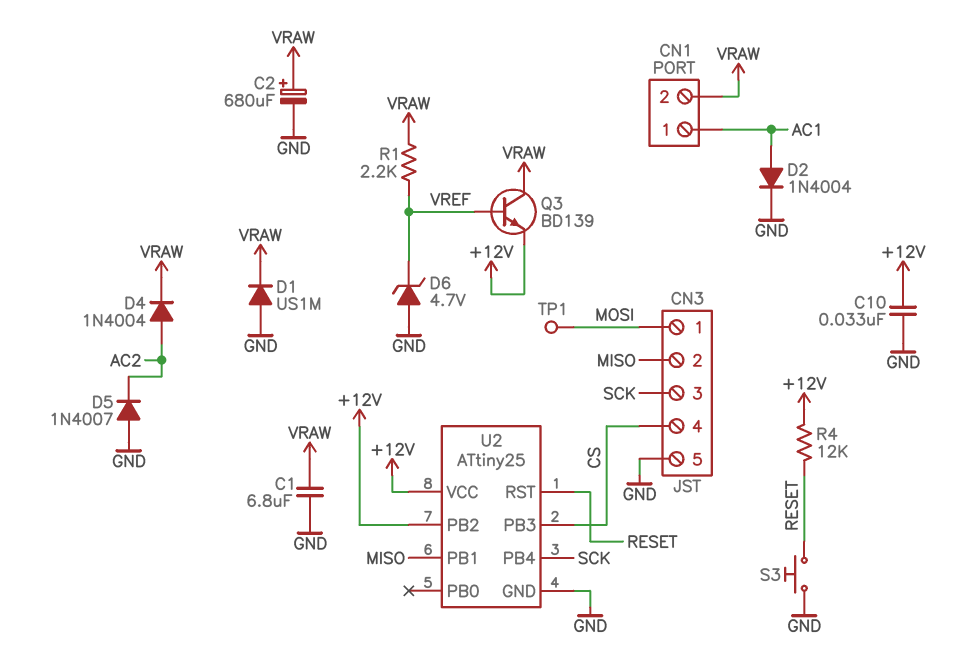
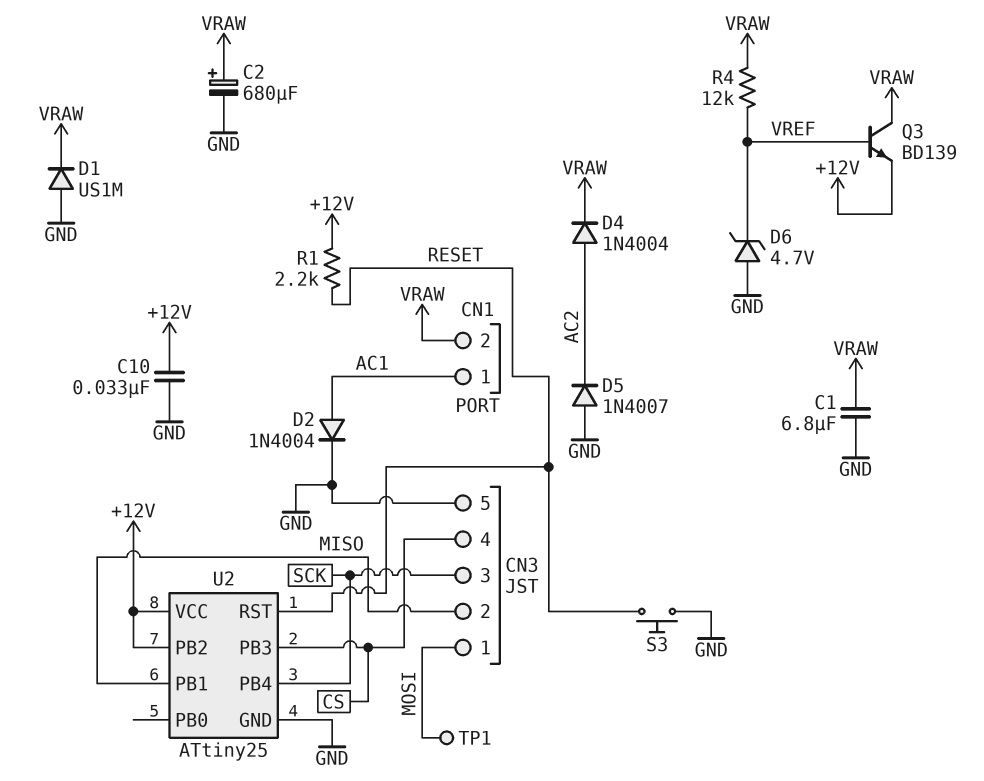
R1: 2.2k (VRAW, VREF) -> 2.2k (+12V, RESET)
R4: 12k (+12V, RESET) -> 12k (VRAW, VREF)

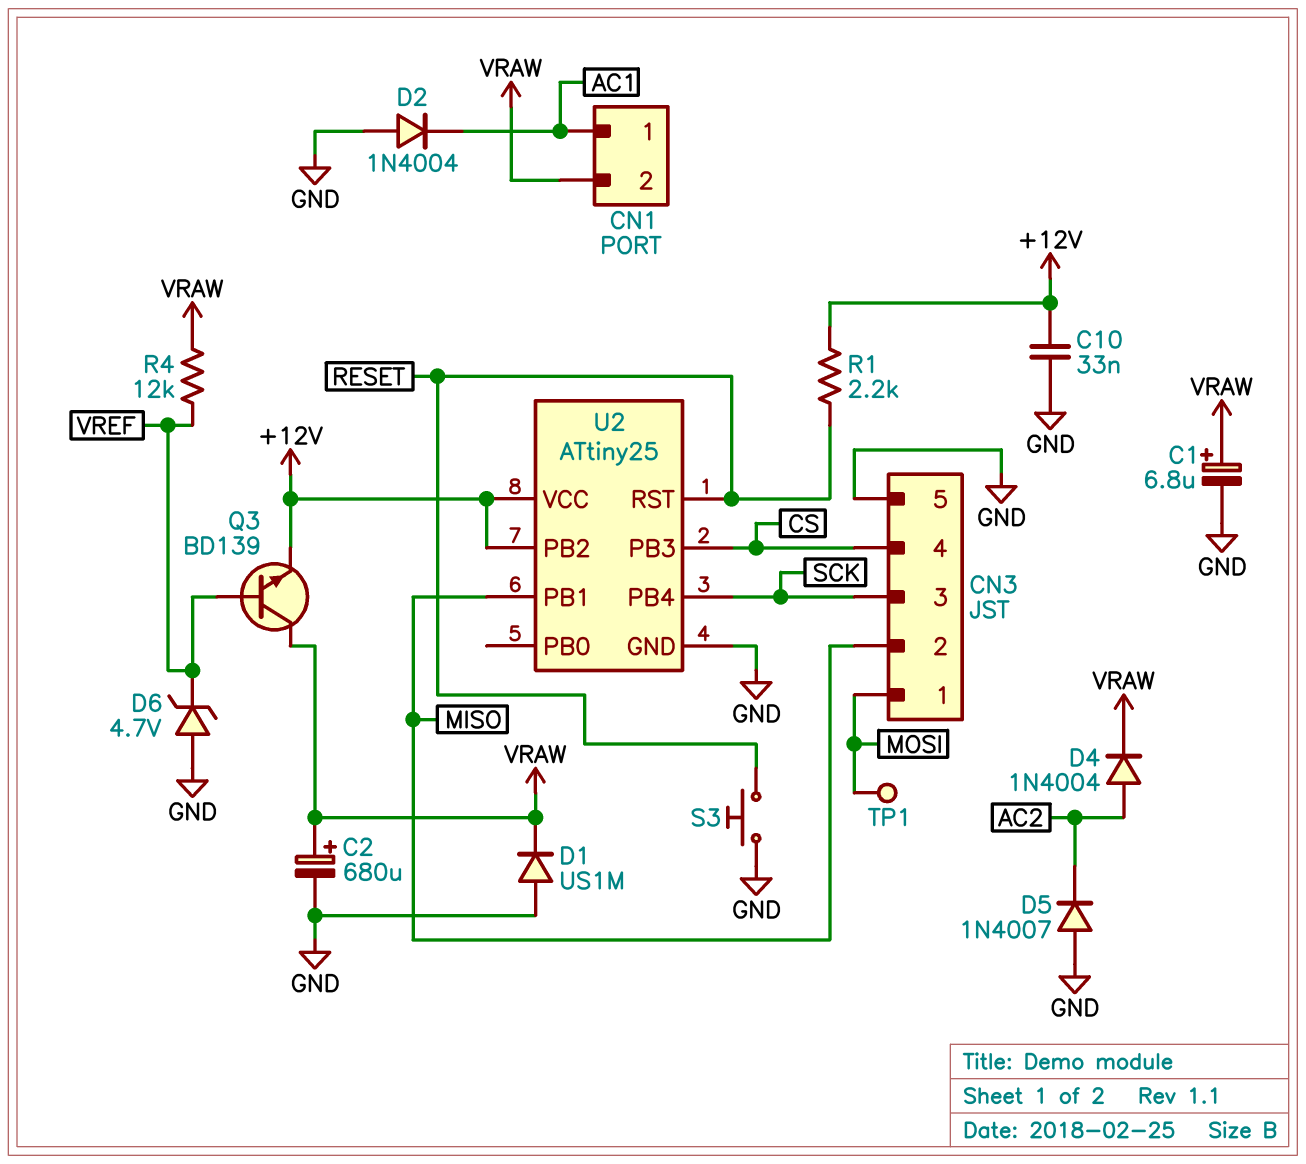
C1: 6.8uF (GND, VRAW) -> 6.8uF (plus VRAW, minus GND)
D2: diode 1N4004 (A AC1, K GND) -> diode 1N4004 (A GND, K AC1)

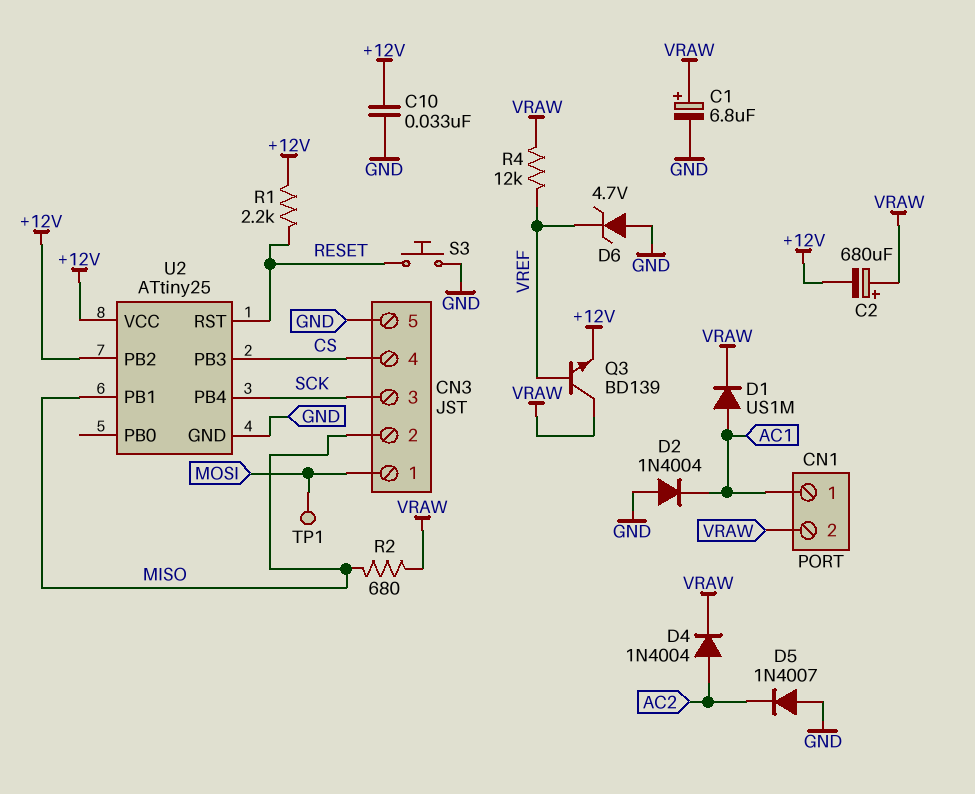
C2: 680uF (plus VRAW, minus GND) -> 680uF (plus VRAW, minus +12V)
D1: diode US1M (A GND, K VRAW) -> diode US1M (A AC1, K VRAW)
R2: none -> 680 (MISO, VRAW)

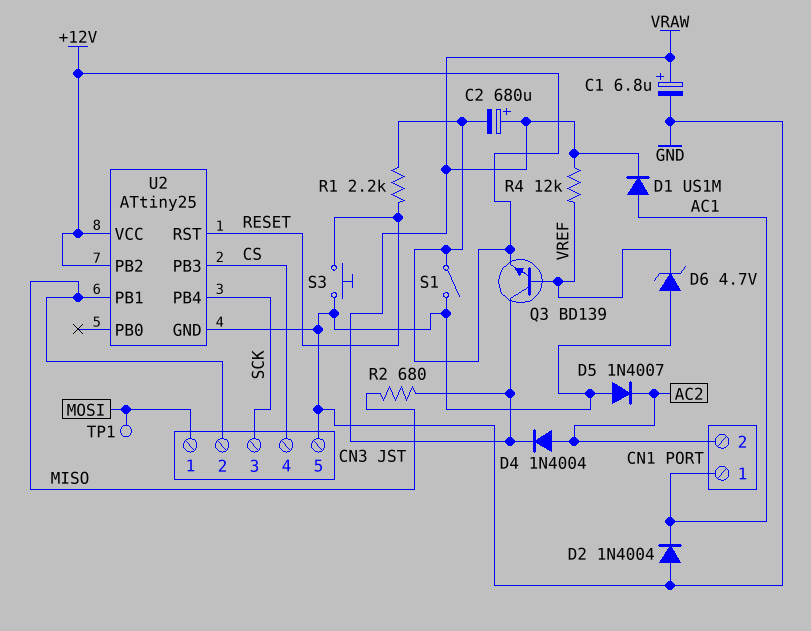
C10: 33nF (+12V, GND) -> none
CN1 pin 2: VRAW -> AC2
S1: none -> switch (+12V, GND)

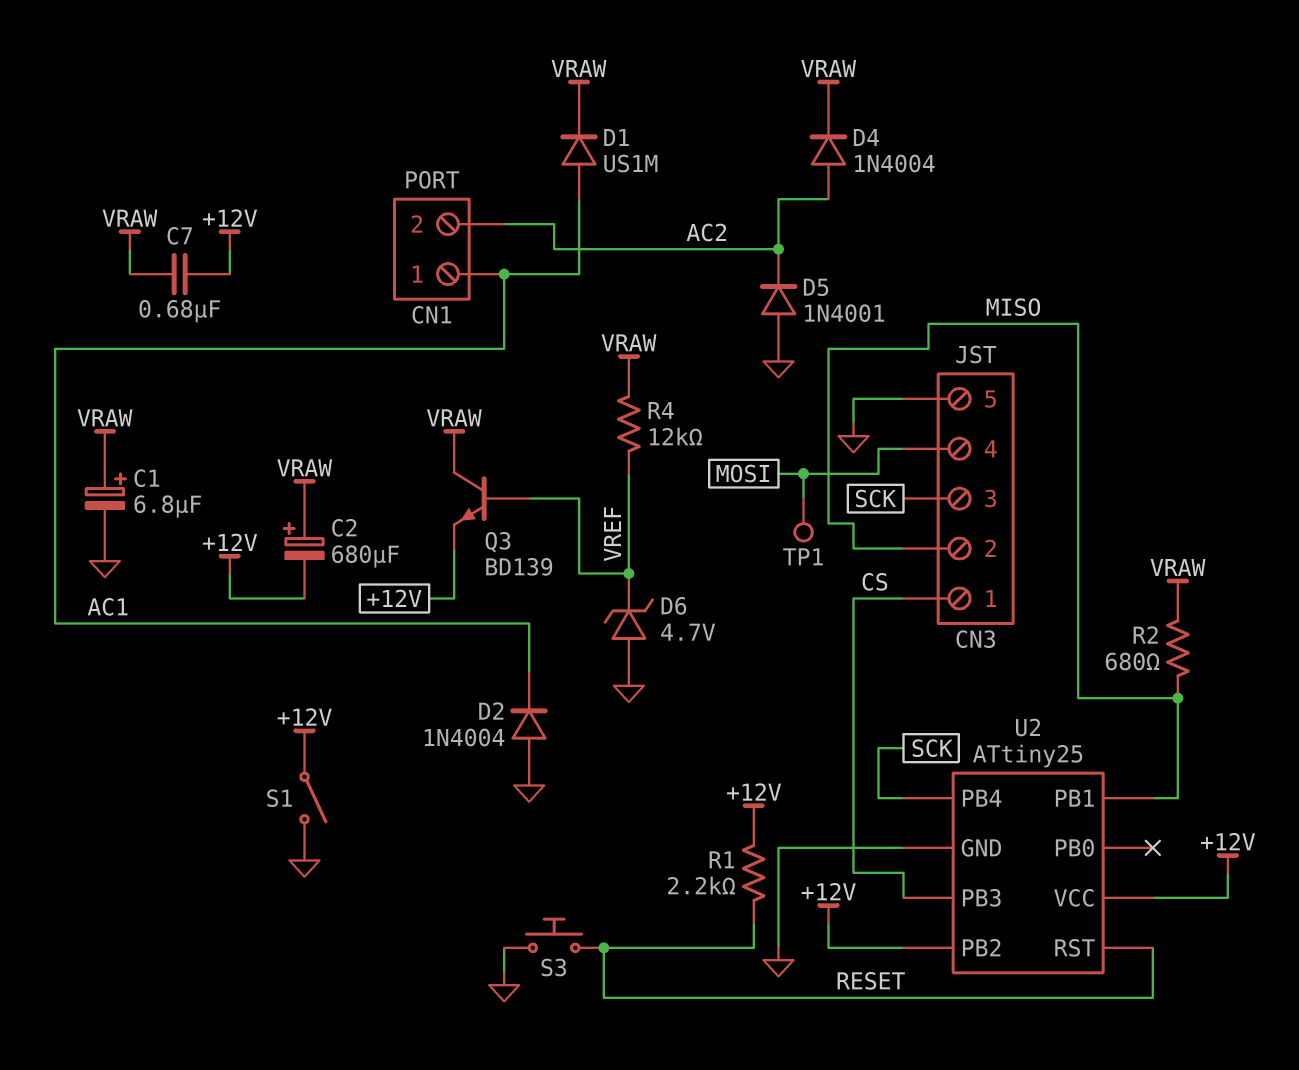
C7: none -> 680nF (+12V, VRAW)
CN3 pin 1: MOSI -> CS
CN3 pin 4: CS -> MOSI
D5: diode 1N4007 (A GND, K AC2) -> diode 1N4001 (A GND, K AC2)

